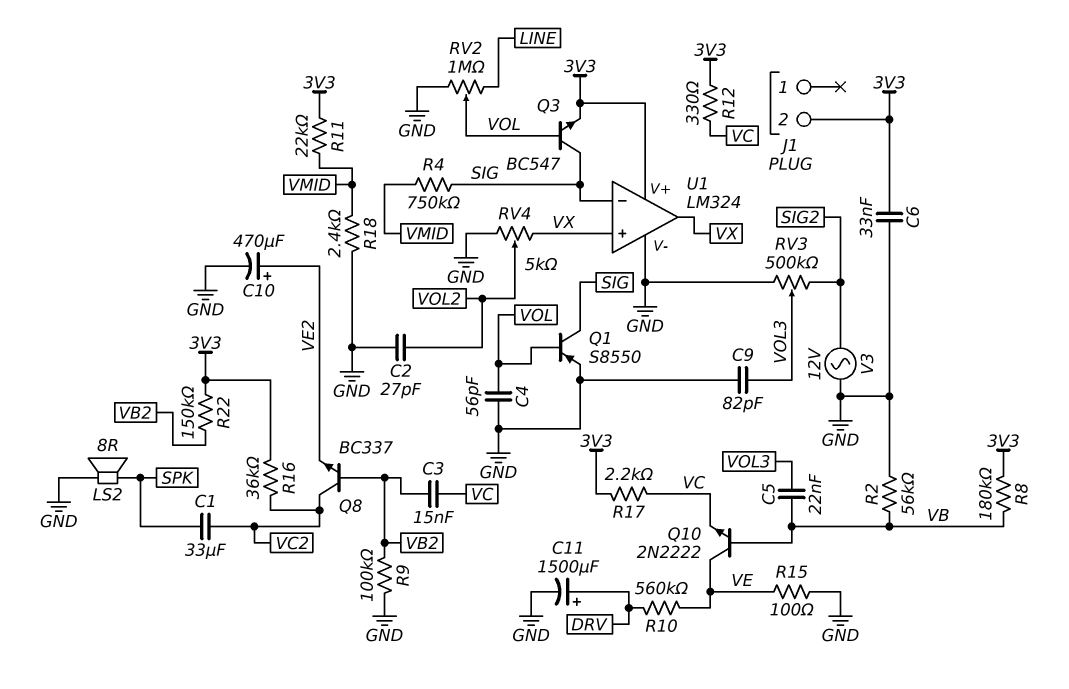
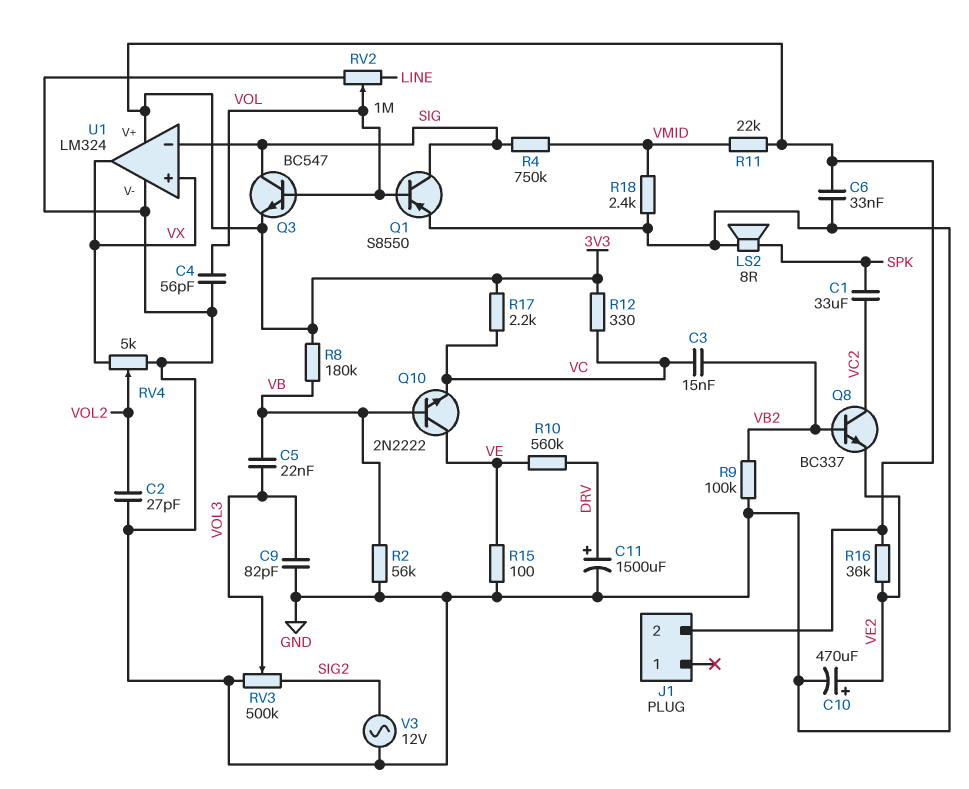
R16: 36k (3V3, VC2) -> 36k (3V3, VE2)
R22: 150k (3V3, VB2) -> none

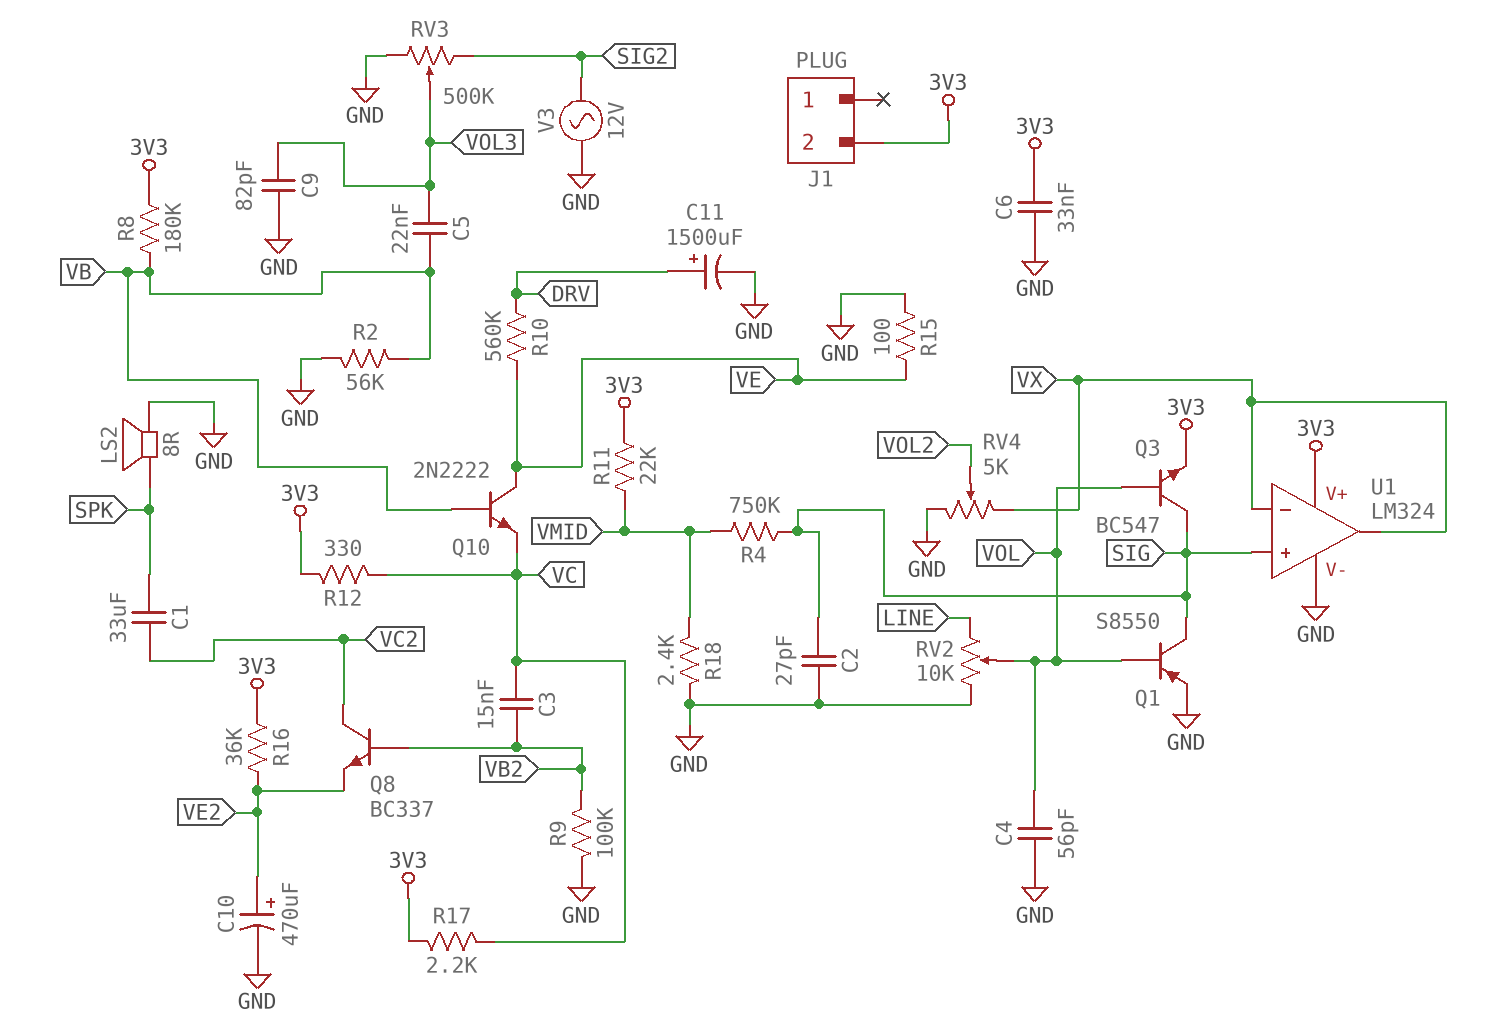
C2: 27pF (GND, VOL2) -> 27pF (GND, SIG)
RV2: 1M (GND, LINE, wiper VOL) -> 10k (GND, LINE, wiper VOL)
U1 pin in+: VX -> SIG
U1 pin in-: SIG -> VX

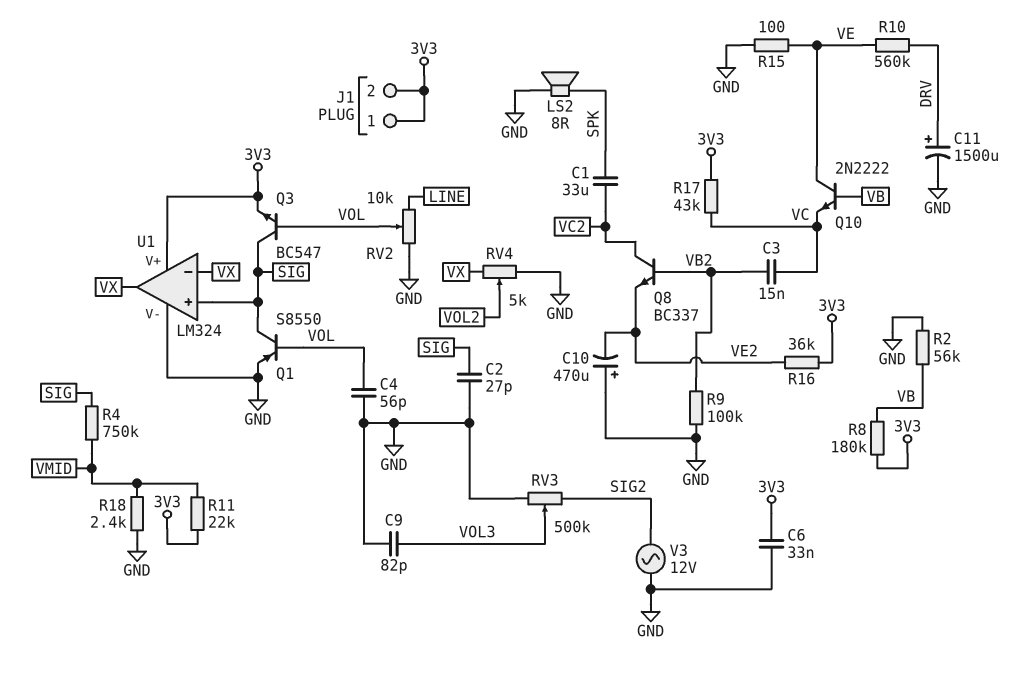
C5: 22nF (VB, VOL3) -> none
C10: 470uF (plus VE2, minus GND) -> 470uF (plus GND, minus VE2)
J1 pin 1: none -> 3V3
R12: 330 (3V3, VC) -> none
R17: 2.2k (3V3, VC) -> 43k (3V3, VC)

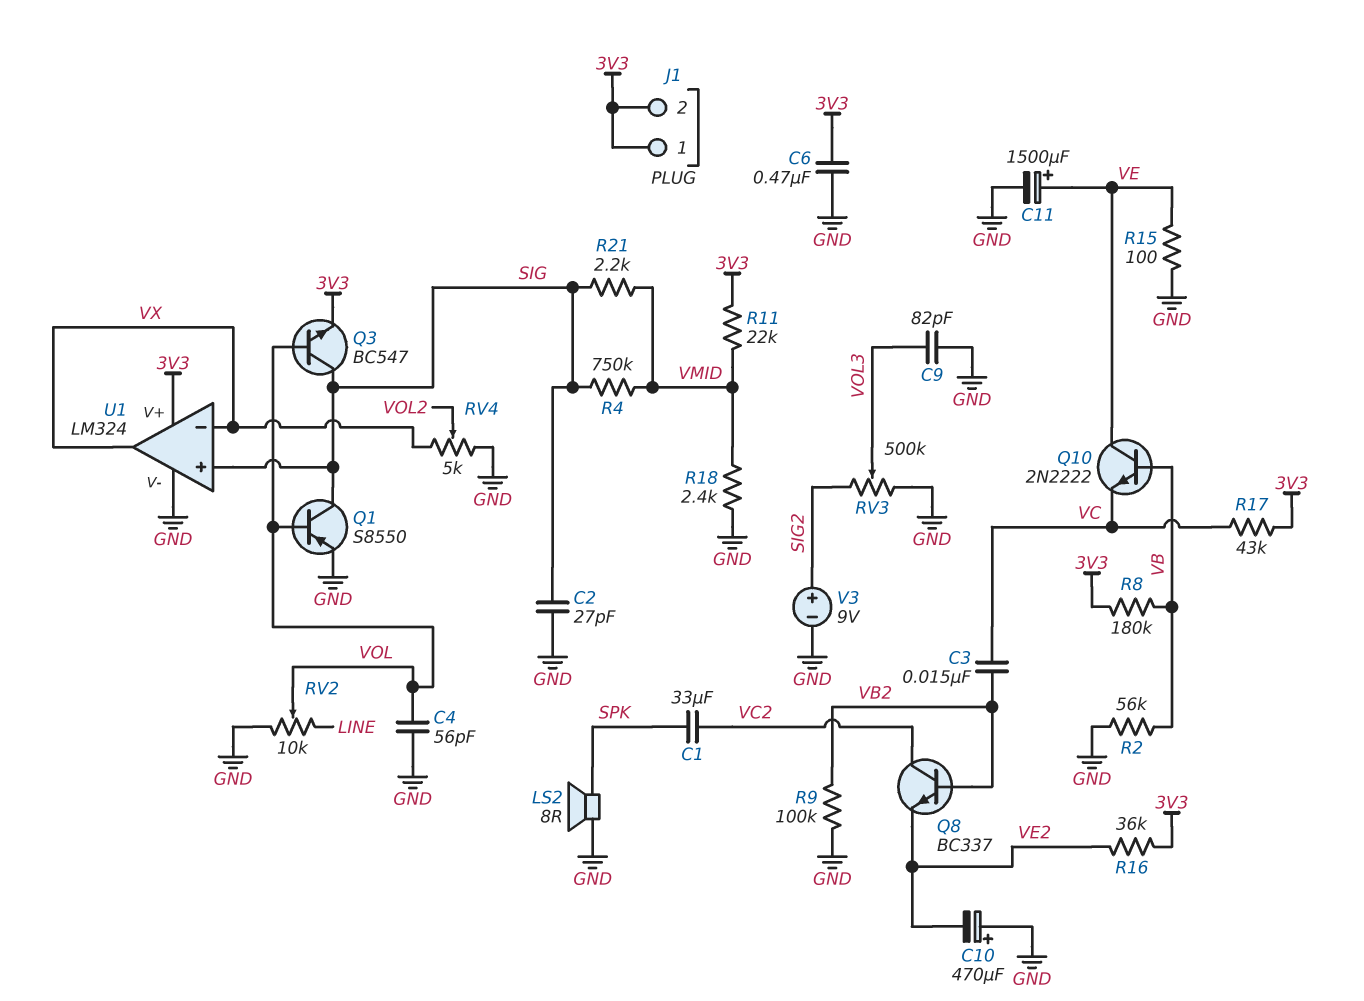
C6: 33nF (3V3, GND) -> 470nF (3V3, GND)
C11: 1500uF (plus DRV, minus GND) -> 1500uF (plus VE, minus GND)
R10: 560k (DRV, VE) -> none
R21: none -> 2.2k (SIG, VMID)
V3: AC 12V (GND, SIG2) -> 9V (plus SIG2, minus GND)

